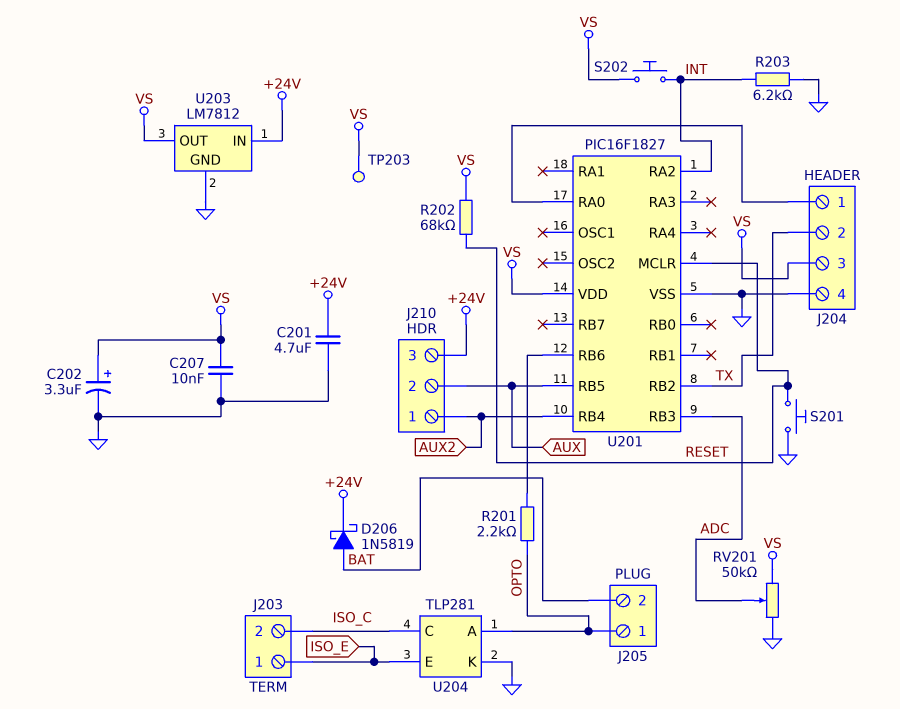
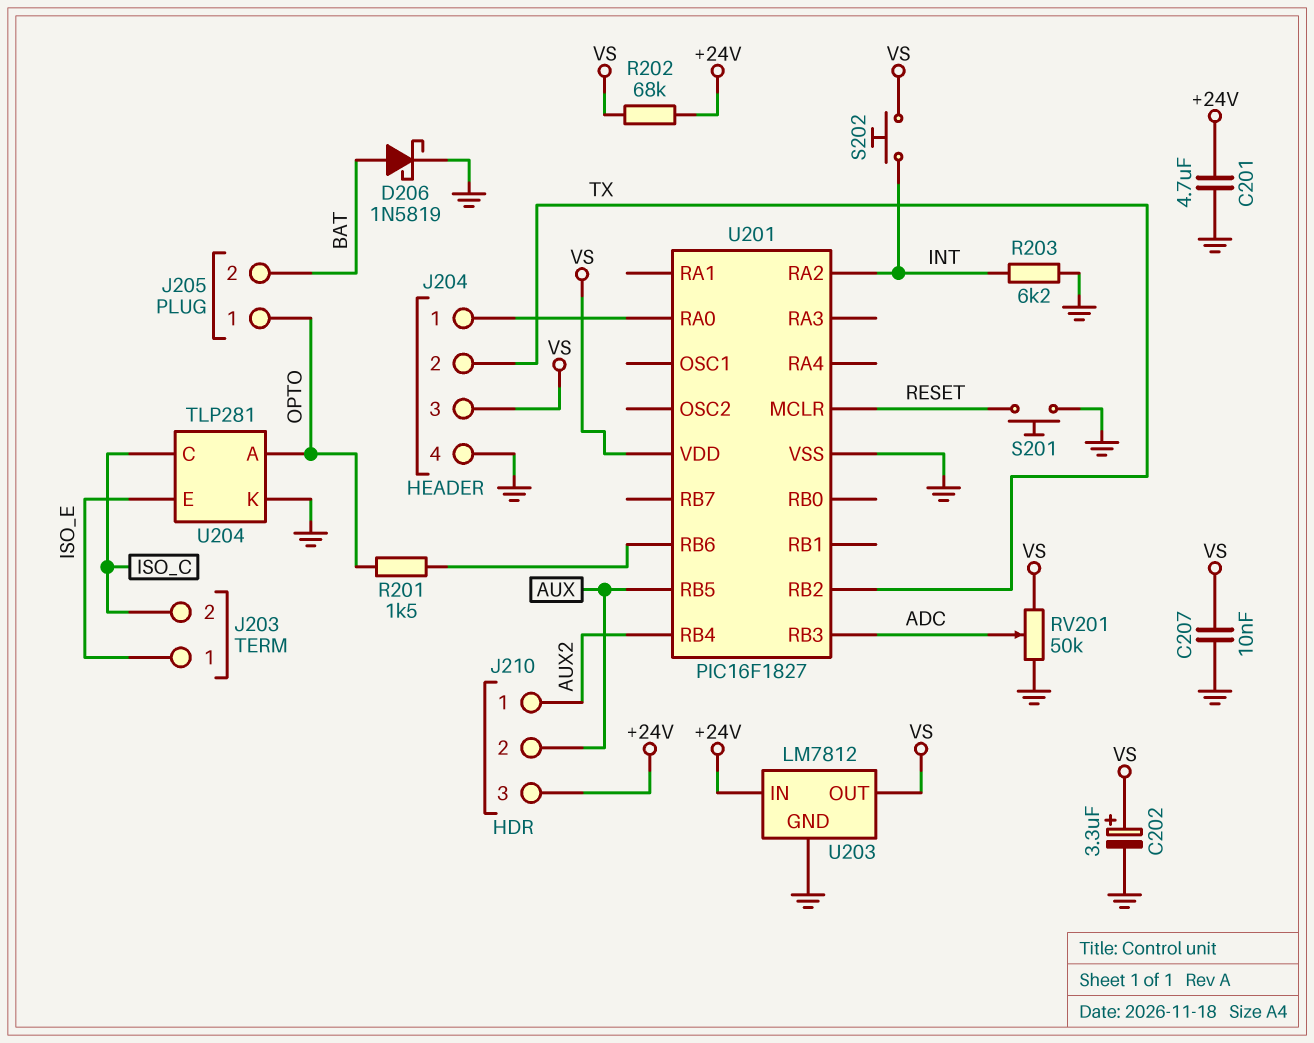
D206: schottky 1N5819 (A BAT, K +24V) -> schottky 1N5819 (A BAT, K GND)
R201: 2.2k (OPTO, U201/RB6) -> 1.5k (OPTO, U201/RB6)
R202: 68k (RESET, VS) -> 68k (+24V, VS)
TP203: test point (VS) -> none

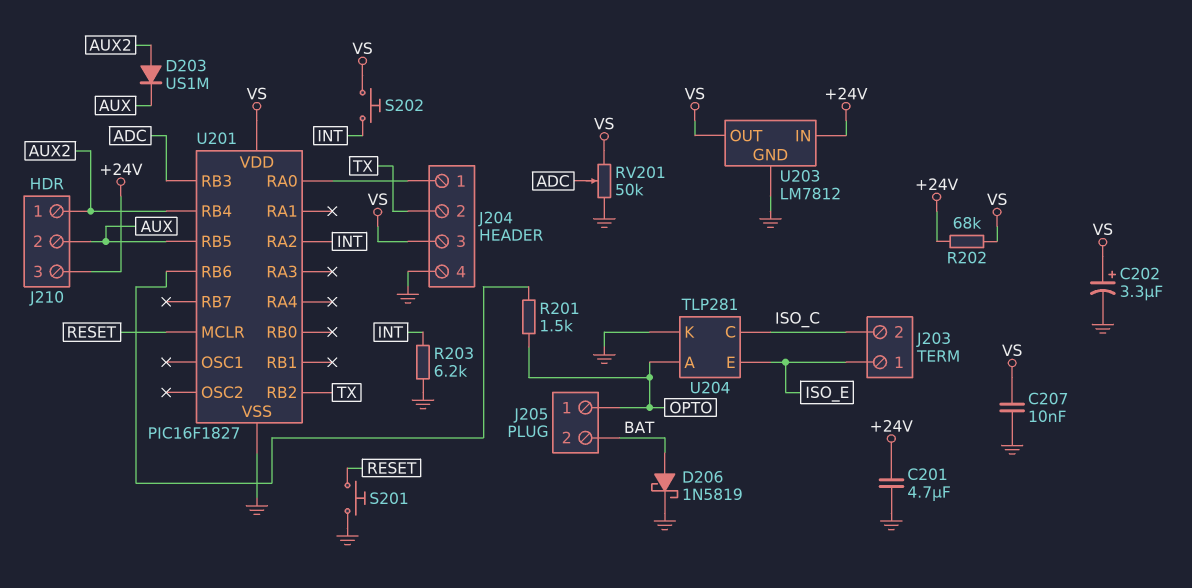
D203: none -> diode US1M (A AUX2, K AUX)

